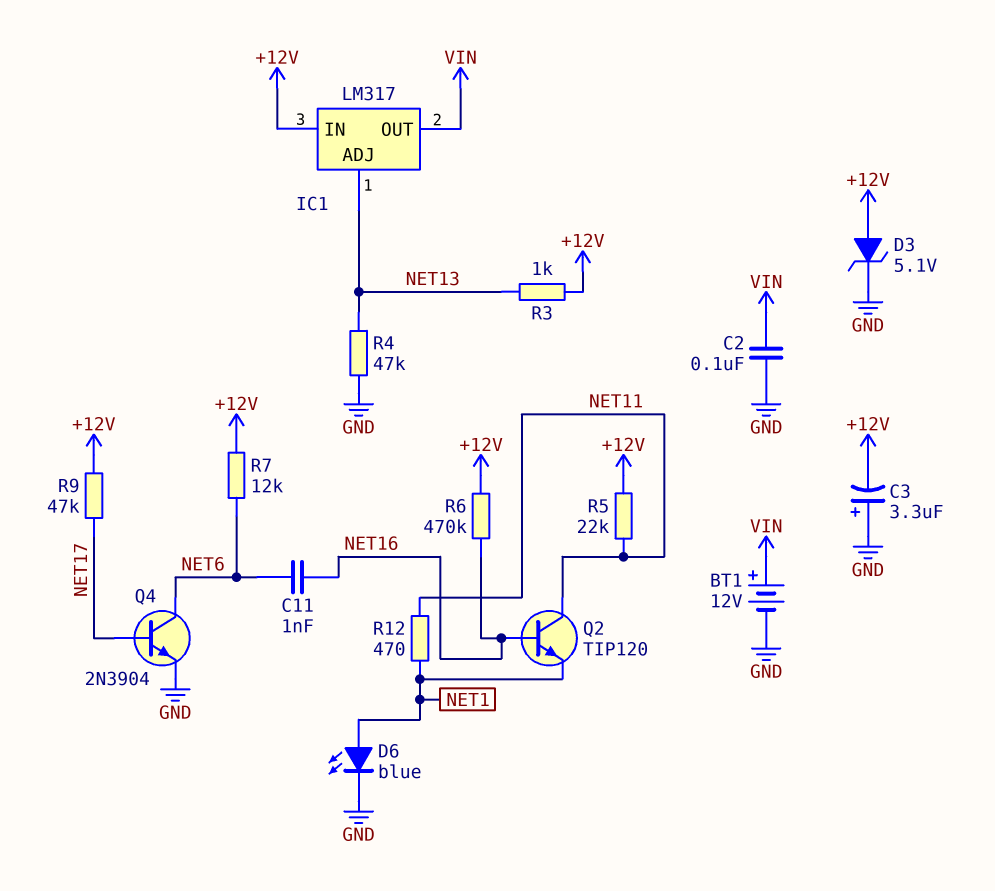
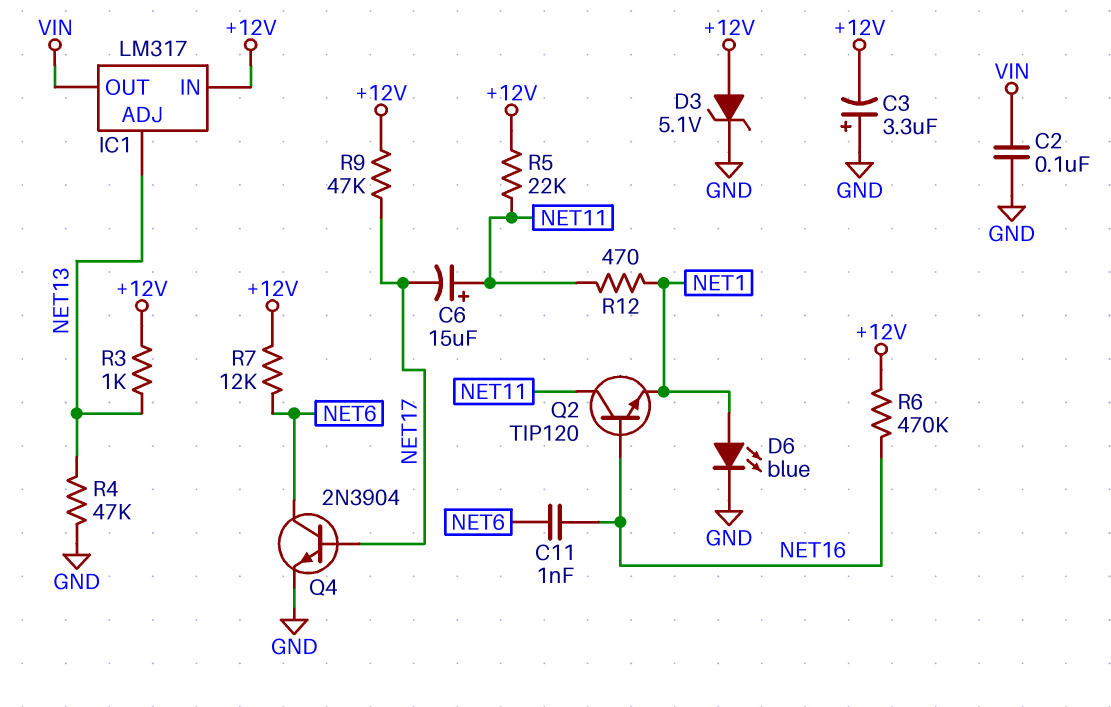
BT1: 12V (plus VIN, minus GND) -> none
C6: none -> 15uF (plus NET11, minus NET17)

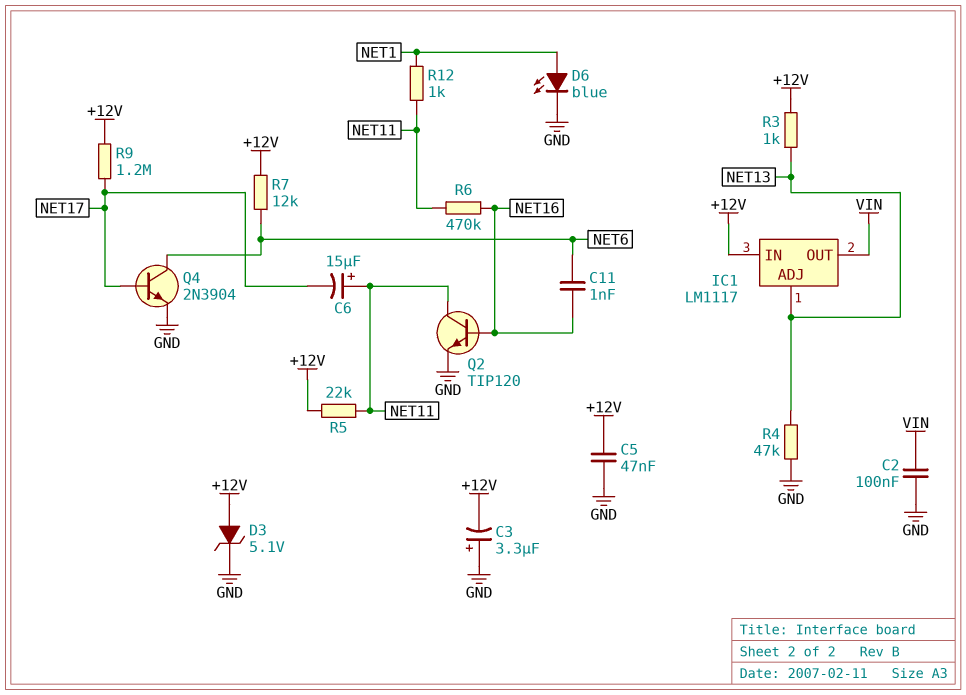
C5: none -> 47nF (+12V, GND)
IC1: LM317 -> LM1117
Q2: NPN TIP120 (B NET16, C NET11, E NET1) -> NPN TIP120 (B NET16, C NET11, E GND)
R6: 470k (+12V, NET16) -> 470k (NET11, NET16)
R9: 47k (+12V, NET17) -> 1.2M (+12V, NET17)
R12: 470 (NET1, NET11) -> 1k (NET1, NET11)

